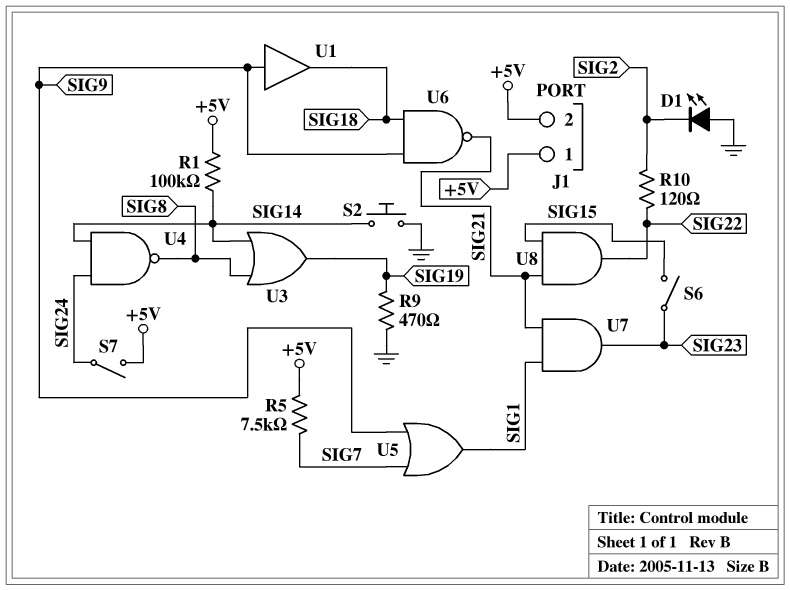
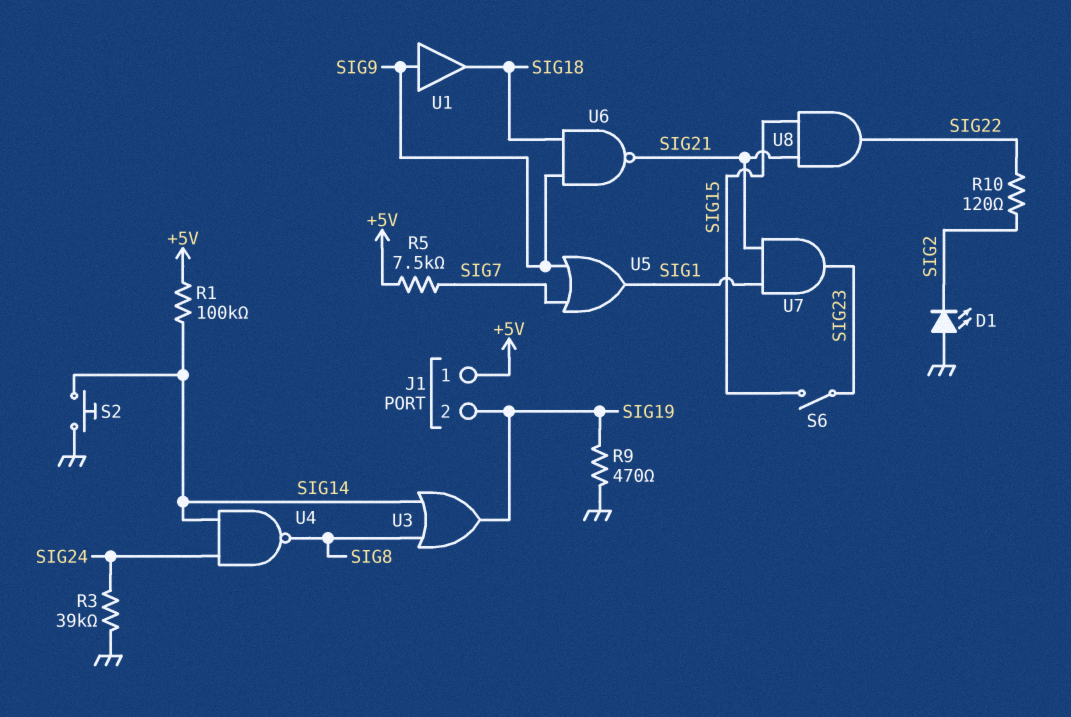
J1 pin 2: +5V -> SIG19
R3: none -> 39k (GND, SIG24)
S7: switch (+5V, SIG24) -> none

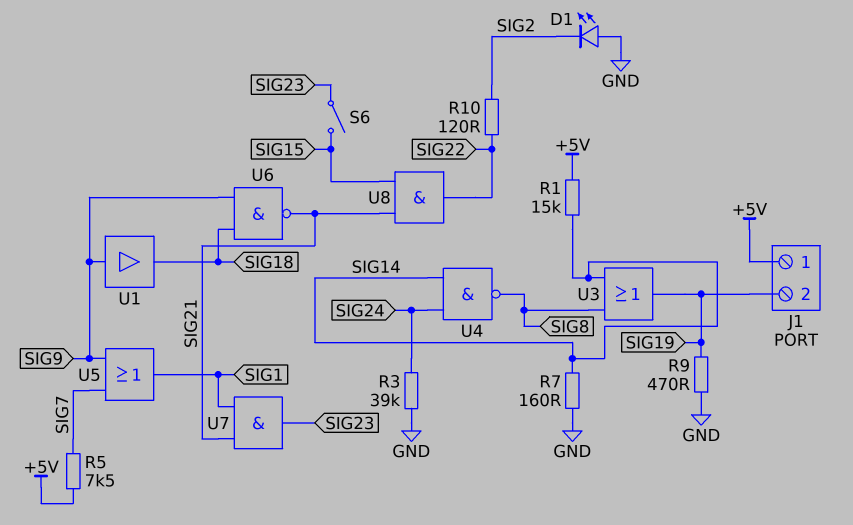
R1: 100k (+5V, SIG14) -> 15k (+5V, SIG14)
R7: none -> 160 (GND, SIG14)
S2: button (GND, SIG14) -> none

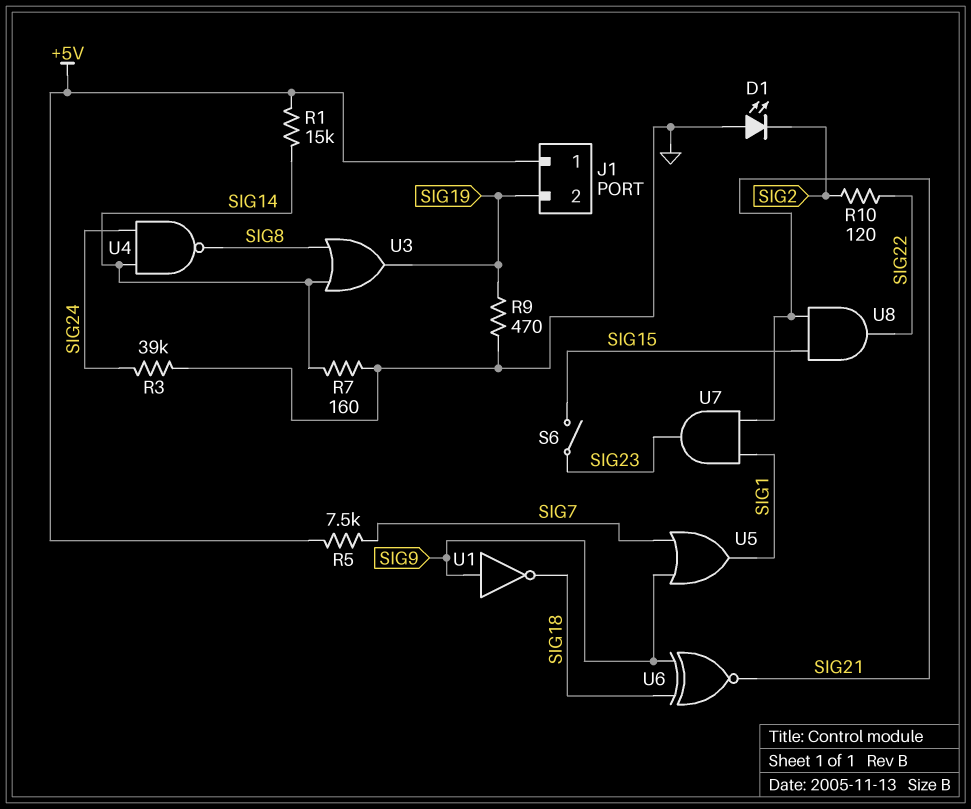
U1: buffer (in SIG9, out SIG18) -> NOT (in SIG9, out SIG18)
U6: NAND (in SIG9, in SIG18, out SIG21) -> XNOR (in SIG9, in SIG18, out SIG21)

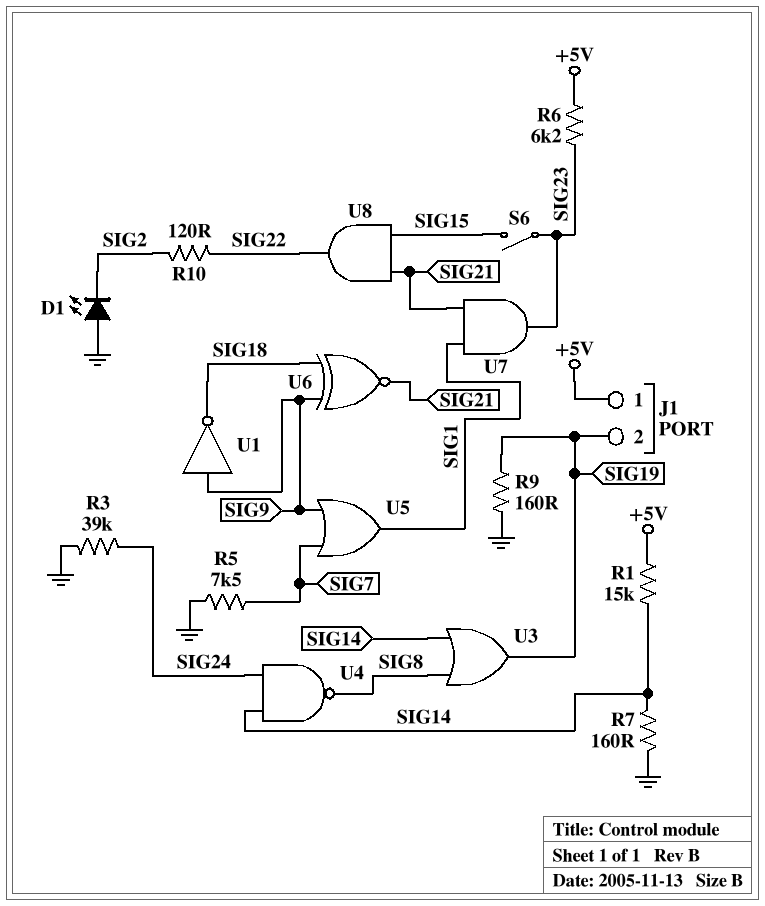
R5: 7.5k (+5V, SIG7) -> 7.5k (GND, SIG7)
R6: none -> 6.2k (+5V, SIG23)
R9: 470 (GND, SIG19) -> 160 (GND, SIG19)

